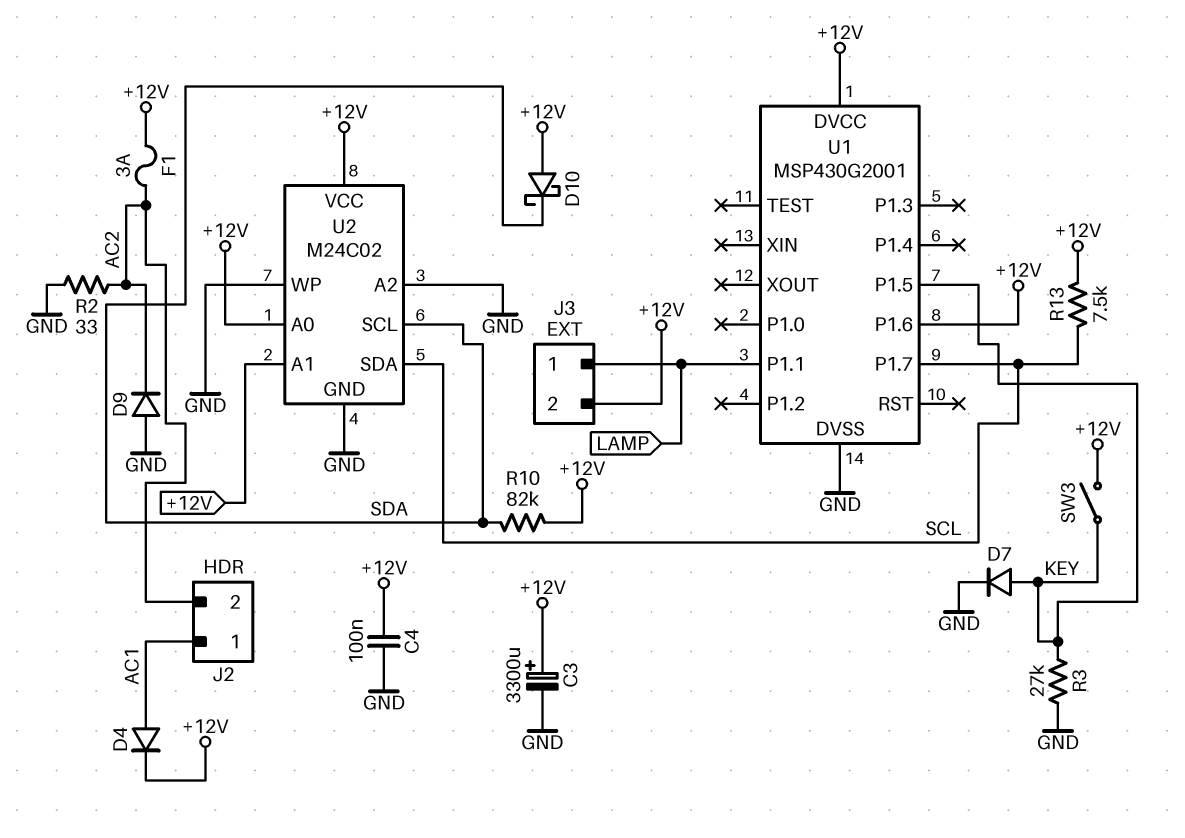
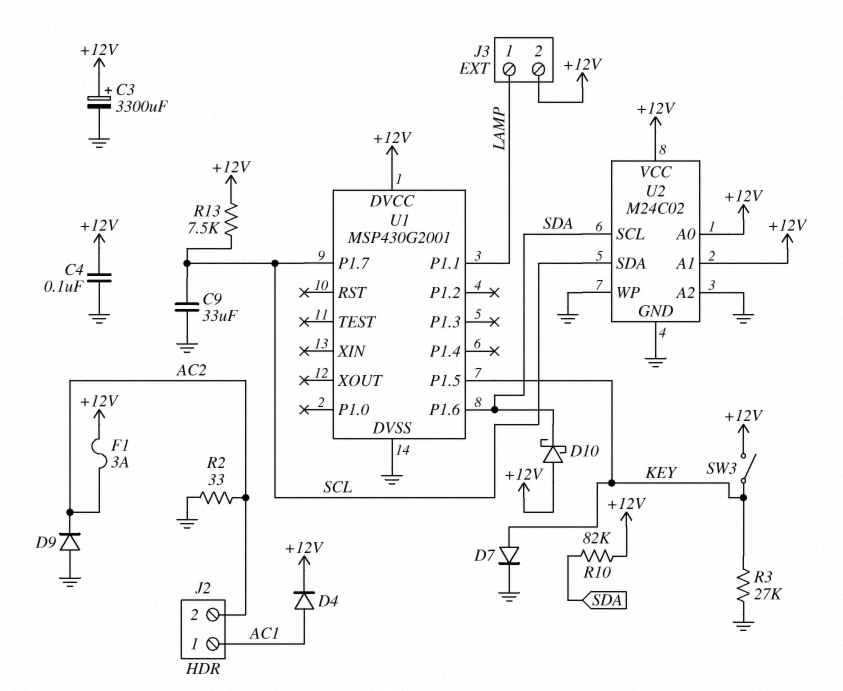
C9: none -> 33uF (GND, SCL)
U1 pin P1.6: +12V -> SDA

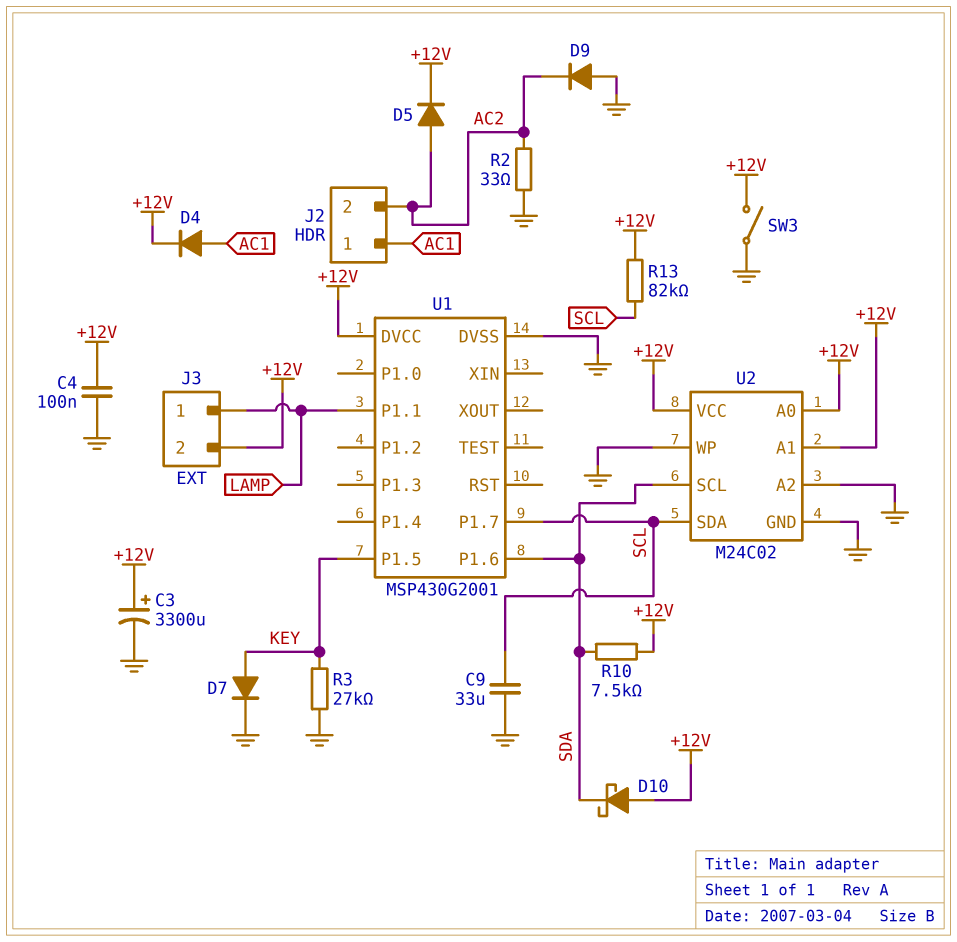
D5: none -> diode (A AC2, K +12V)
F1: 3A (+12V, AC2) -> none
R10: 82k (+12V, SDA) -> 7.5k (+12V, SDA)
R13: 7.5k (+12V, SCL) -> 82k (+12V, SCL)
SW3: switch (+12V, KEY) -> switch (+12V, GND)

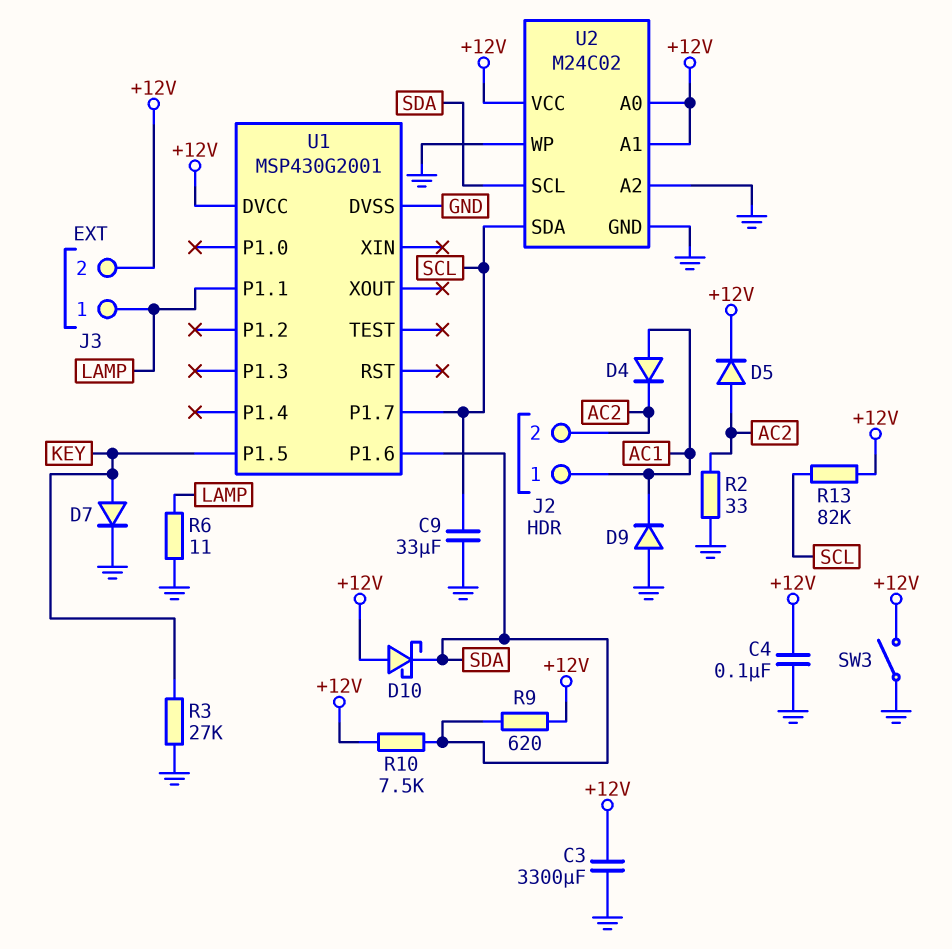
C3: 3300uF (plus +12V, minus GND) -> 3300uF (+12V, GND)
D4: diode (A AC1, K +12V) -> diode (A AC1, K AC2)
D9: diode (A GND, K AC2) -> diode (A GND, K AC1)
R6: none -> 11 (GND, LAMP)
R9: none -> 620 (+12V, SDA)

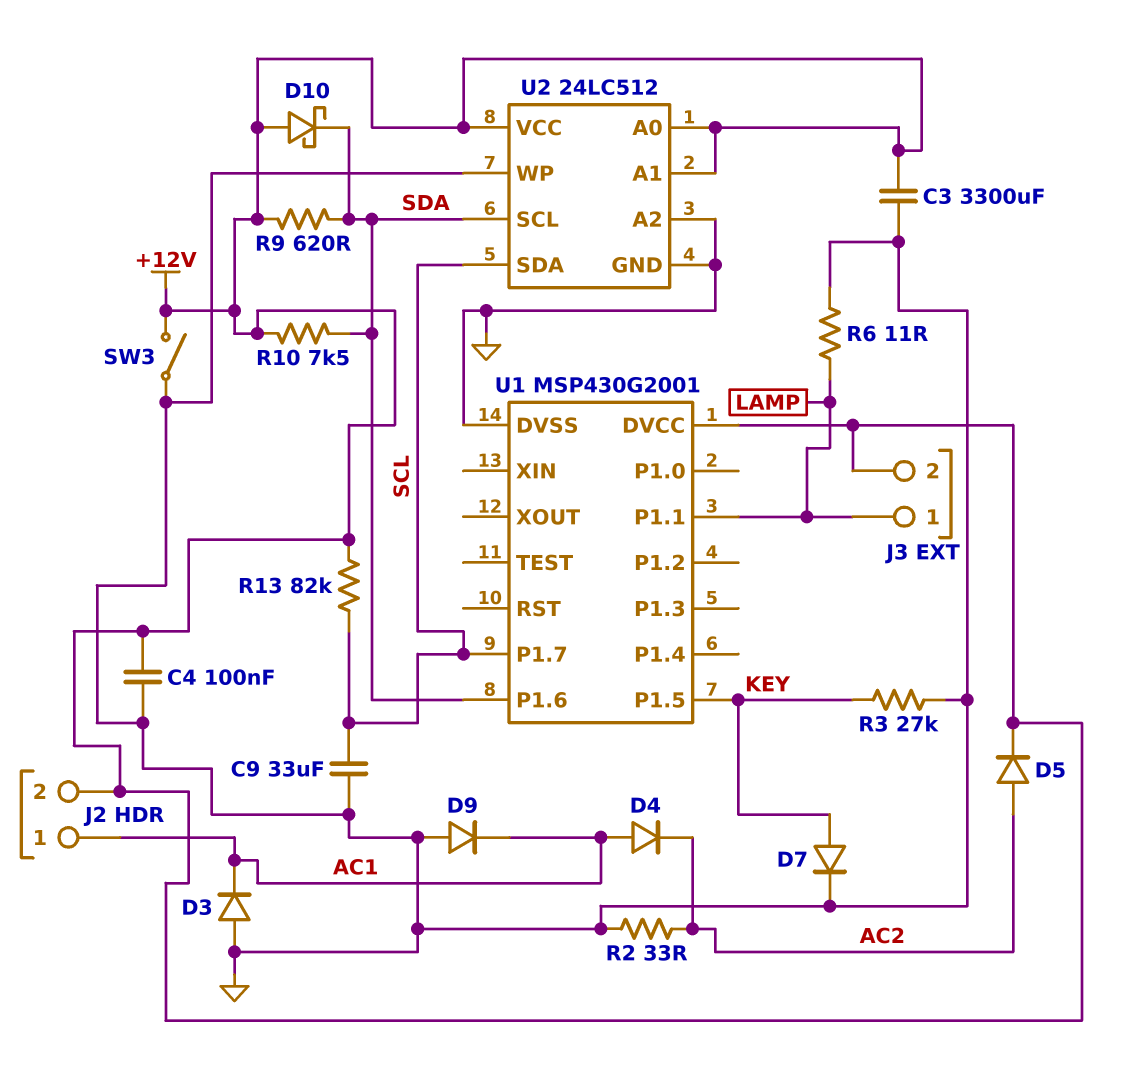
D3: none -> diode (A GND, K AC1)
J2 pin 2: AC2 -> +12V
U2: M24C02 -> 24LC512

